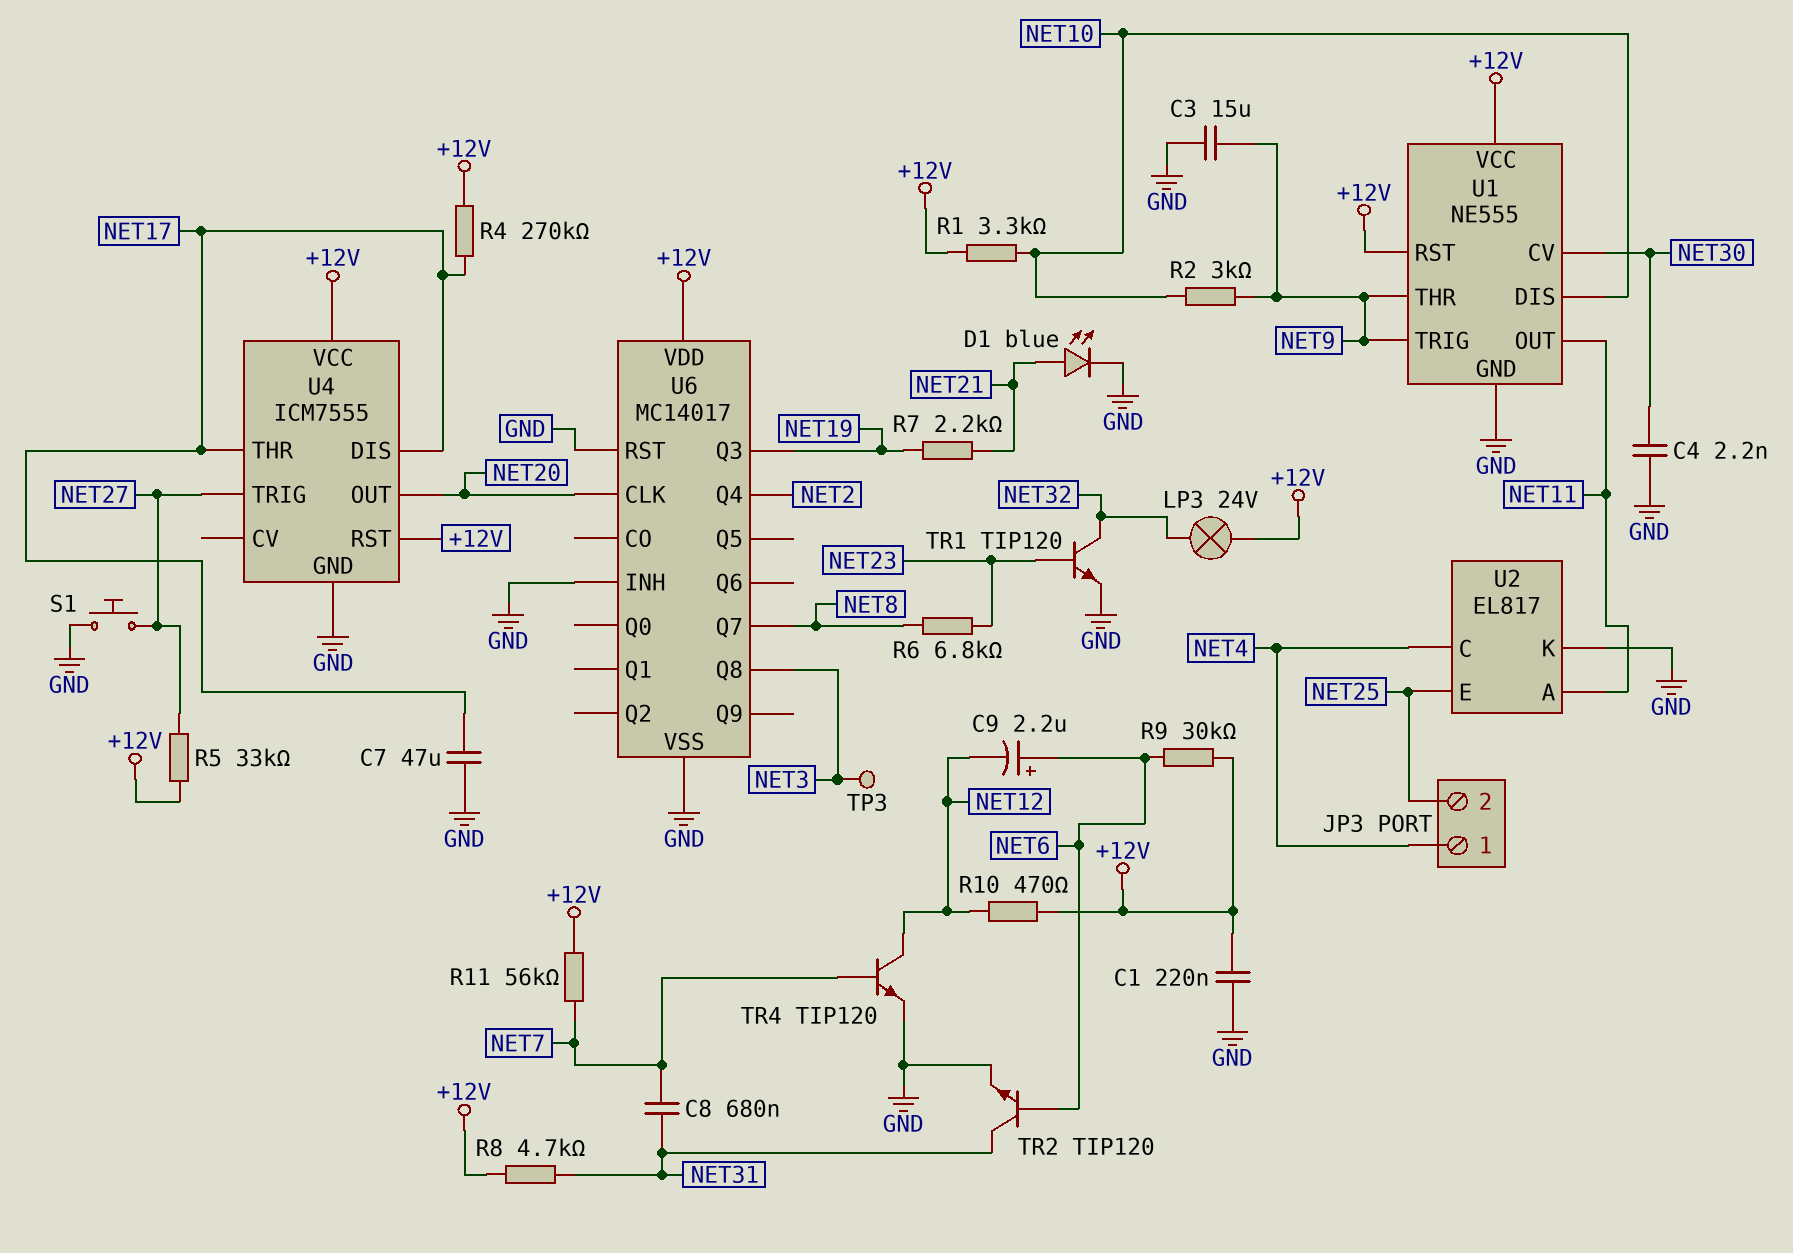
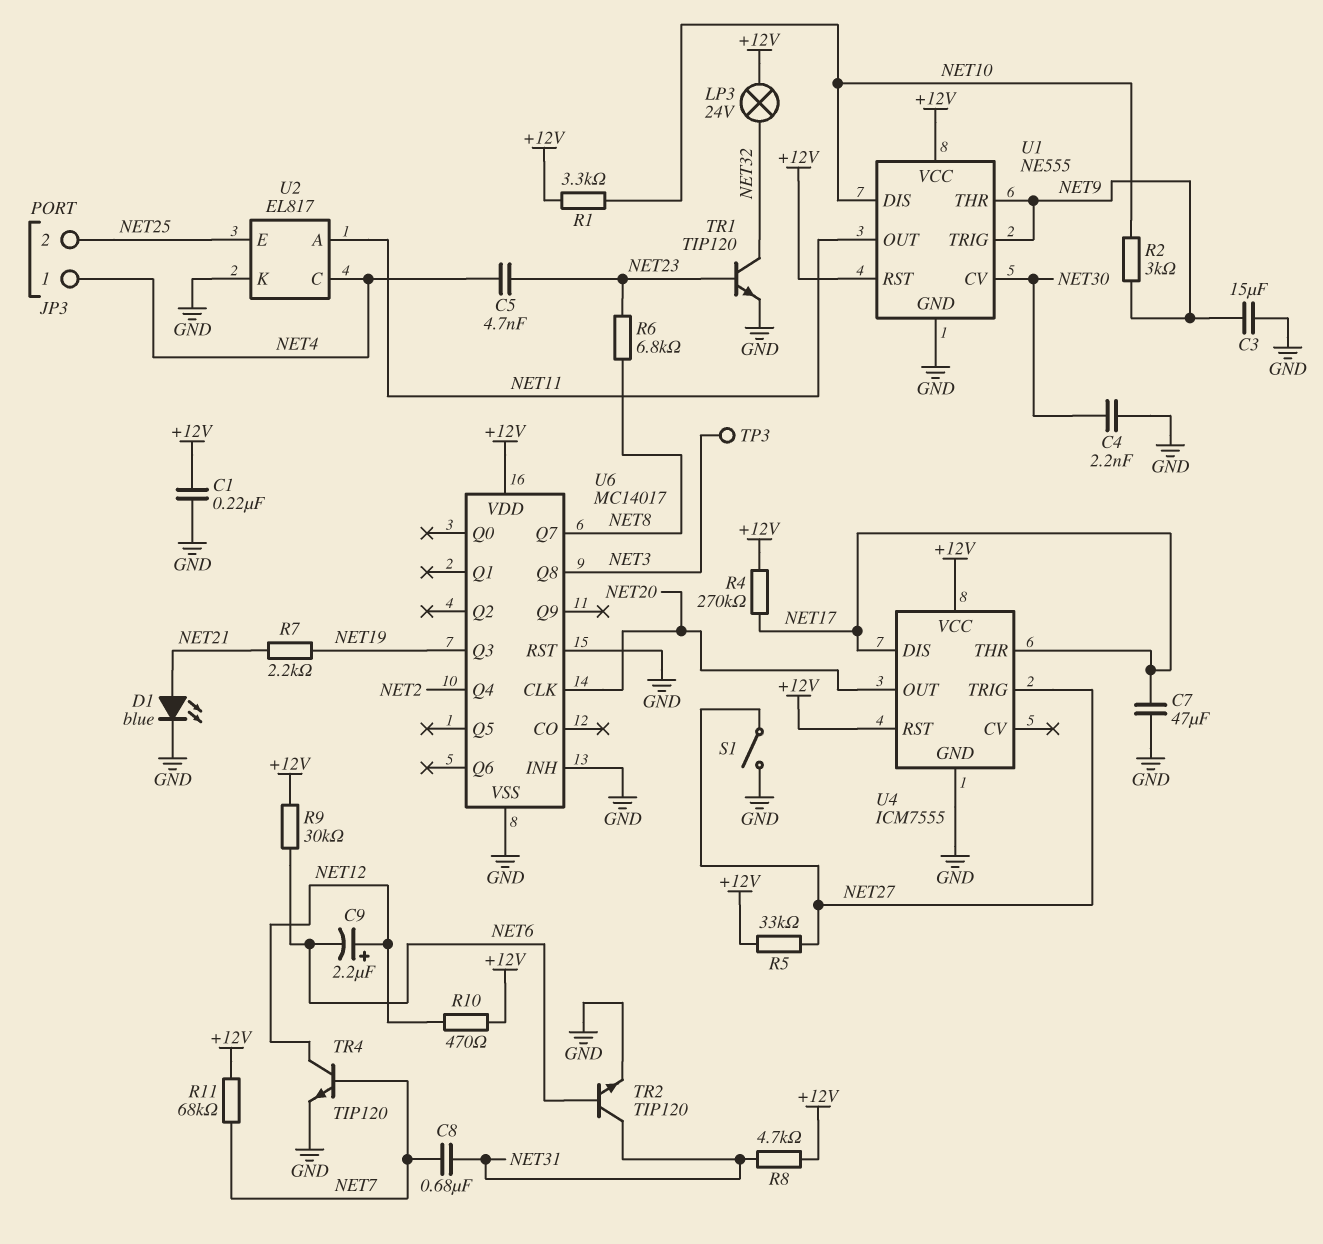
C5: none -> 4.7nF (NET4, NET23)
C9: 2.2uF (plus NET6, minus NET12) -> 2.2uF (plus NET12, minus NET6)
R11: 56k (+12V, NET7) -> 68k (+12V, NET7)
S1: button (GND, NET27) -> switch (GND, NET27)

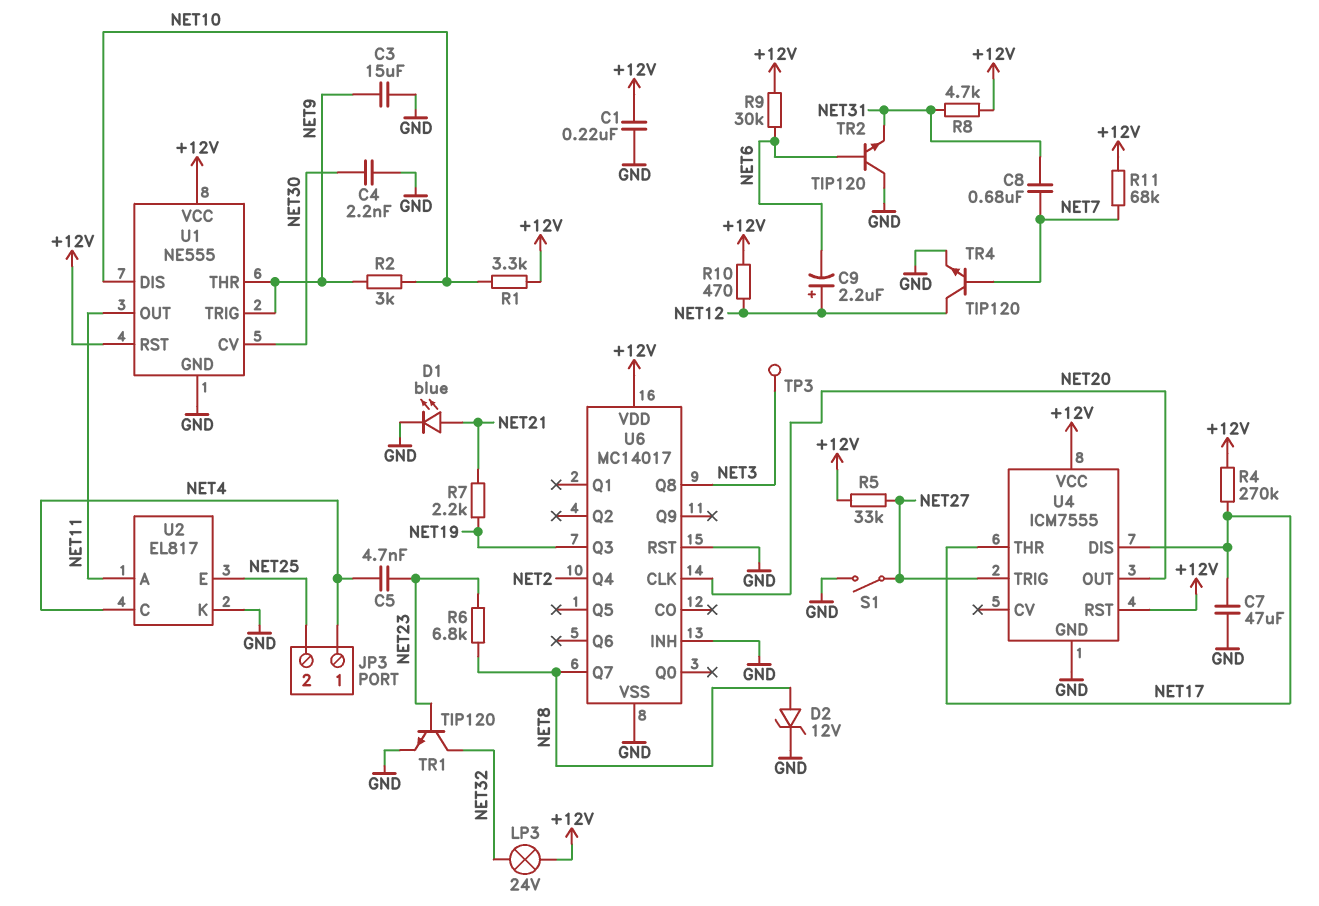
D2: none -> zener 12V (A NET8, K GND)
TR2: NPN TIP120 (B NET6, C NET31, E GND) -> NPN TIP120 (B NET6, C GND, E NET31)

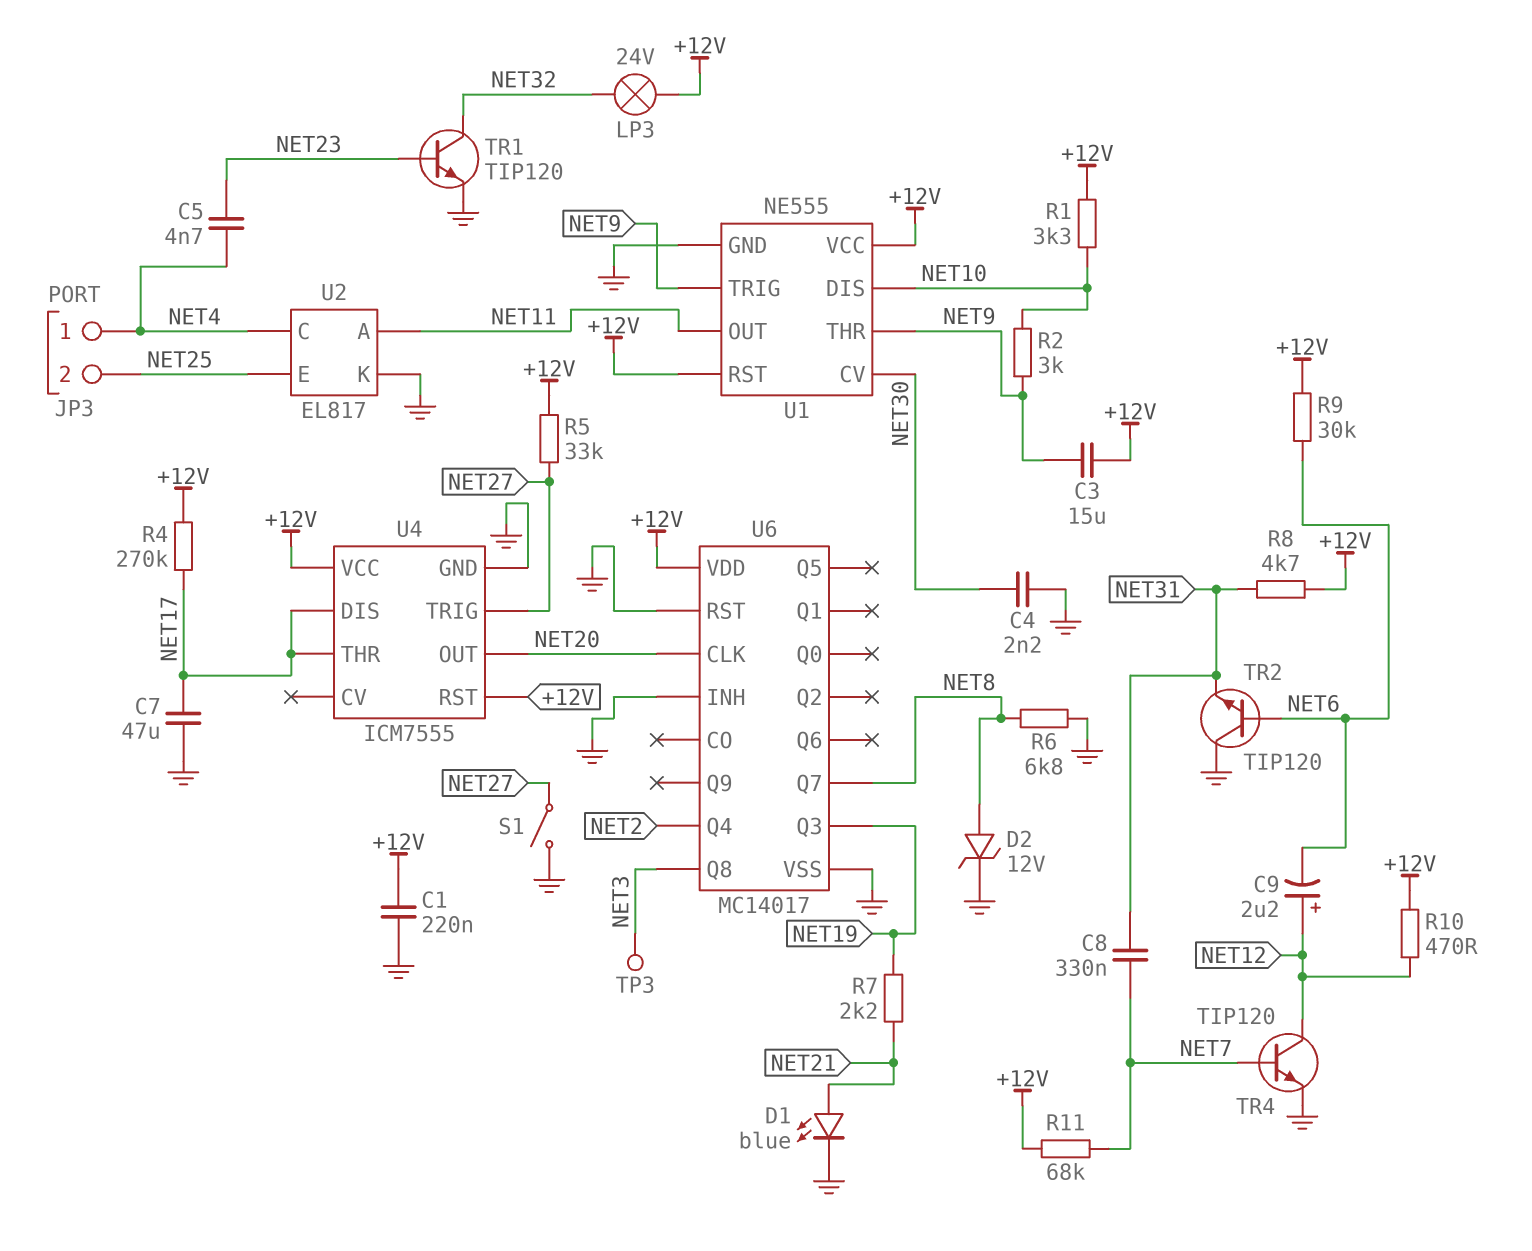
C3: 15uF (GND, NET9) -> 15uF (+12V, NET9)
C8: 680nF (NET7, NET31) -> 330nF (NET7, NET31)
R6: 6.8k (NET8, NET23) -> 6.8k (GND, NET8)

